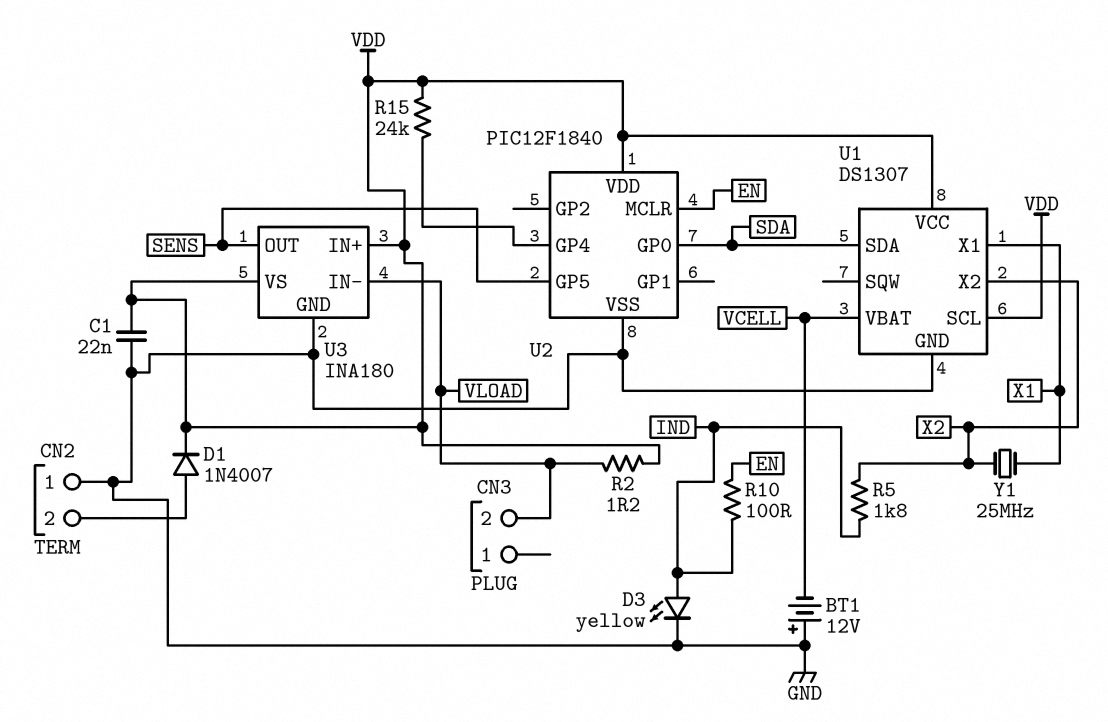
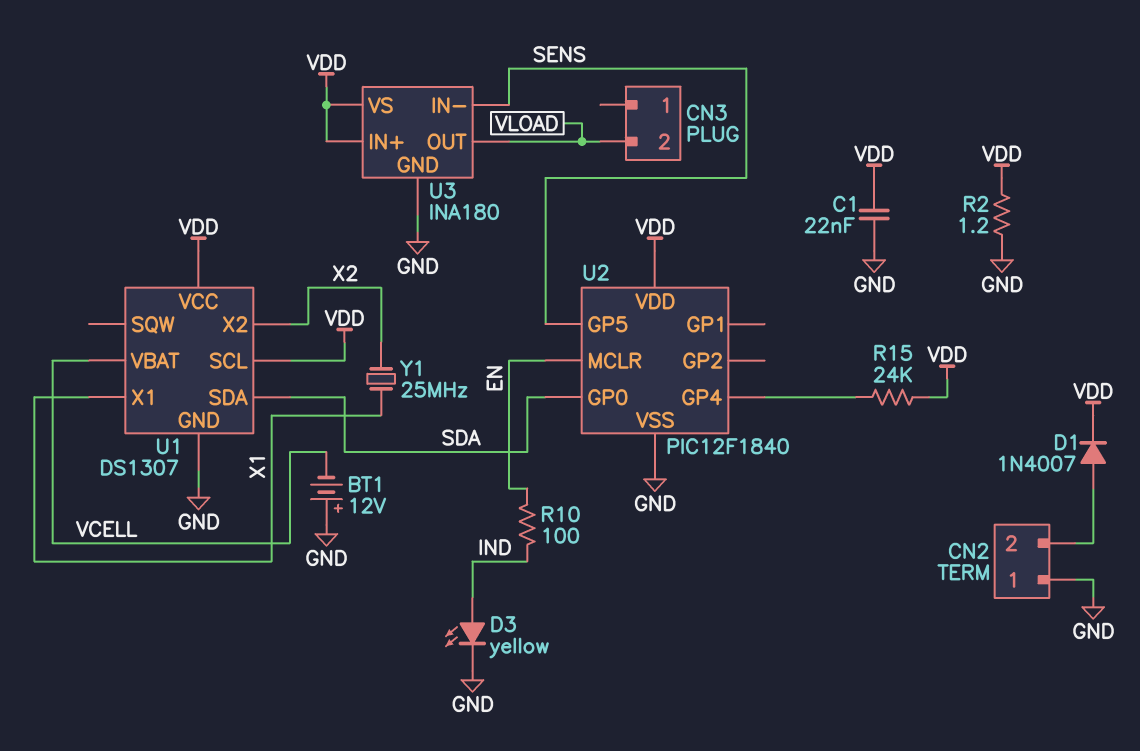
R2: 1.2 (VDD, VLOAD) -> 1.2 (GND, VDD)
R5: 1.8k (IND, X2) -> none
U3 pin IN-: VLOAD -> SENS
U3 pin OUT: SENS -> VLOAD

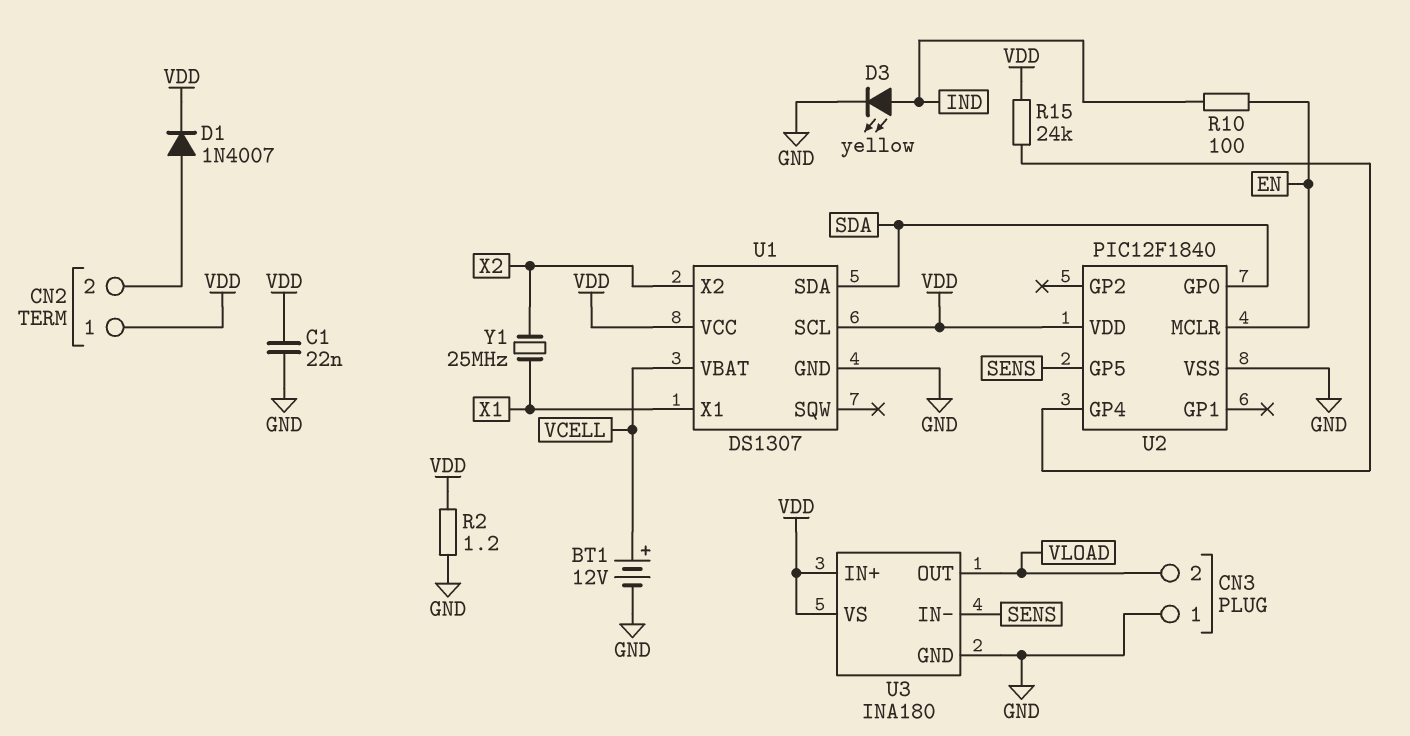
BT1: 12V (plus GND, minus VCELL) -> 12V (plus VCELL, minus GND)
CN2 pin 1: GND -> VDD
CN3 pin 1: none -> GND

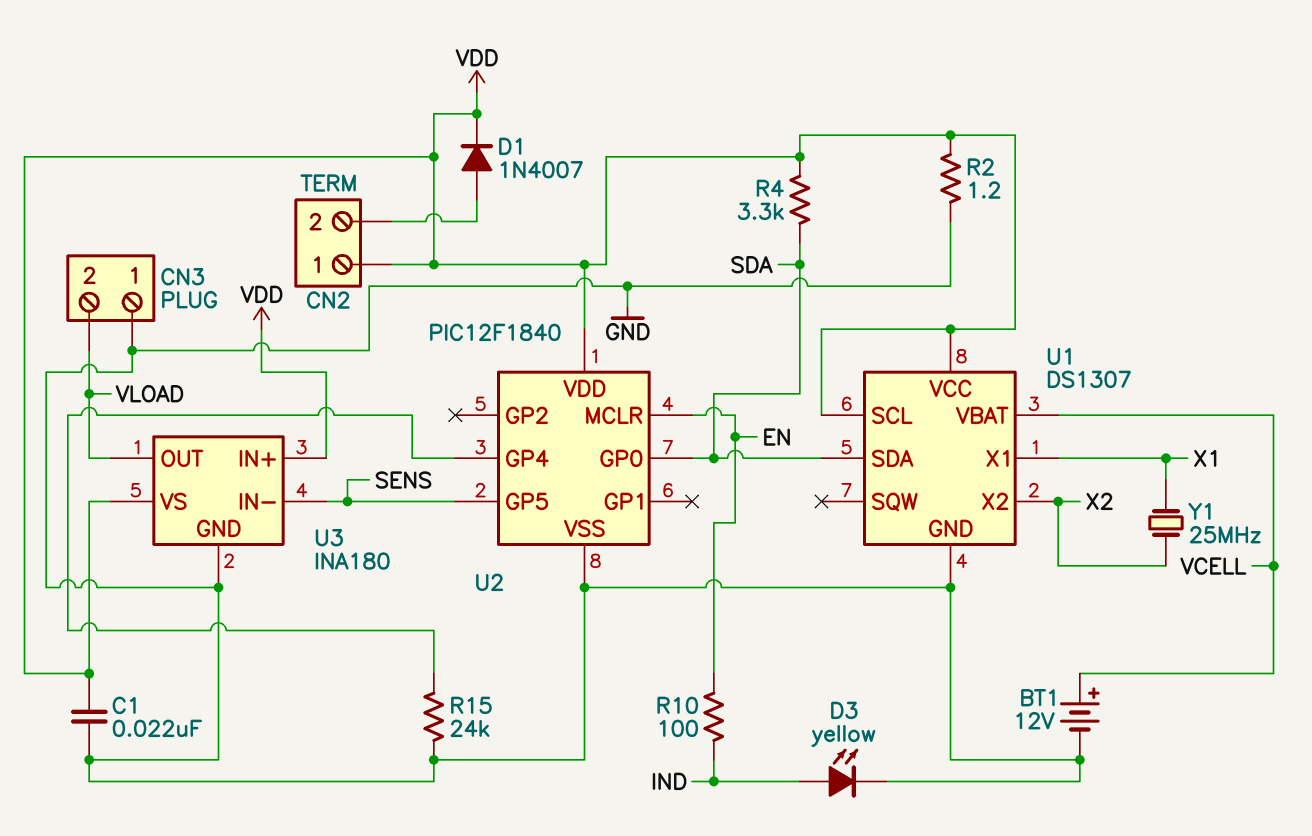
R4: none -> 3.3k (SDA, VDD)
R15: 24k (U2/GP4, VDD) -> 24k (GND, U2/GP4)

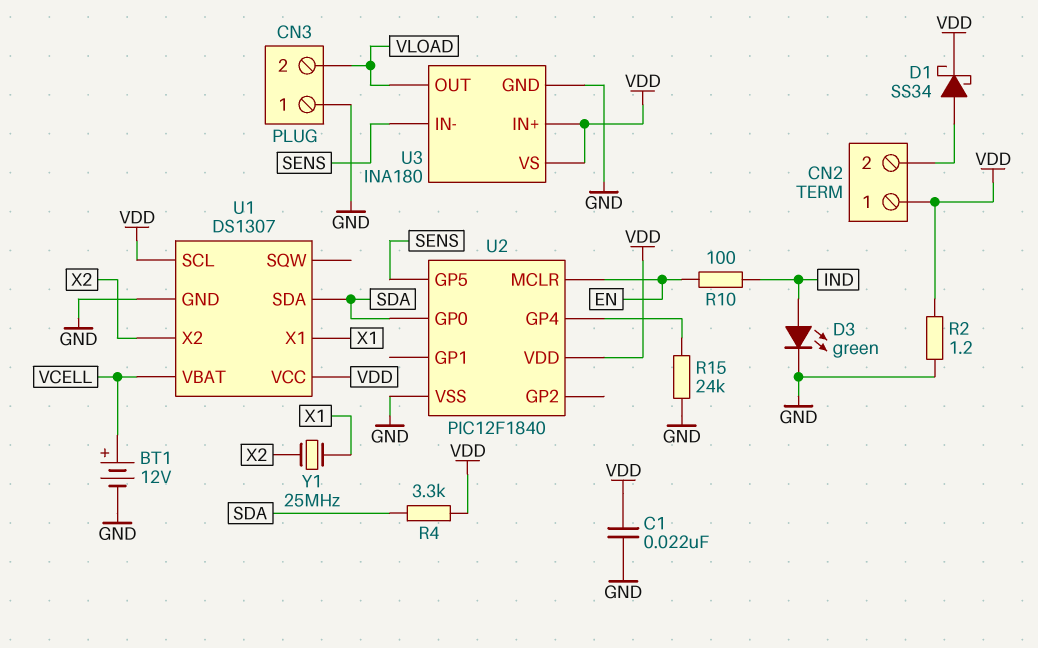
D1: diode 1N4007 (A CN2/2, K VDD) -> schottky SS34 (A CN2/2, K VDD)
D3: LED yellow (A IND, K GND) -> LED green (A IND, K GND)

